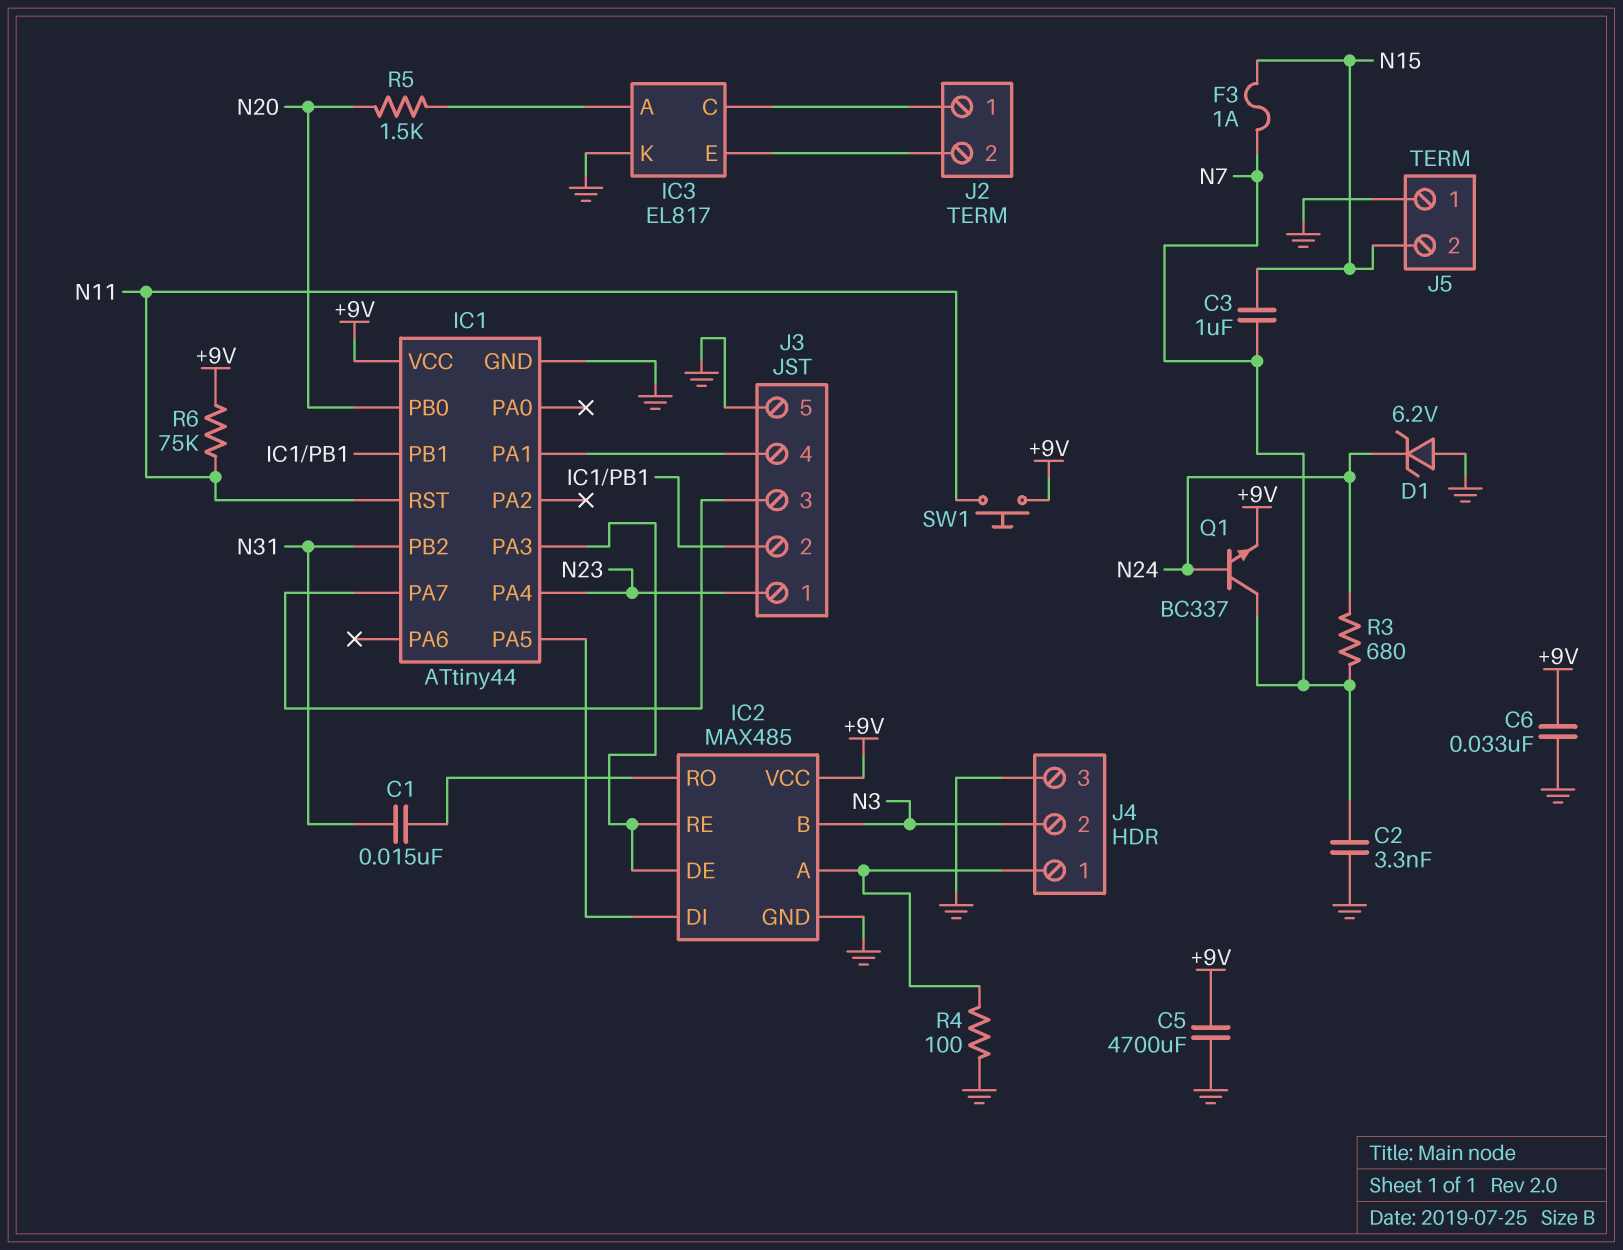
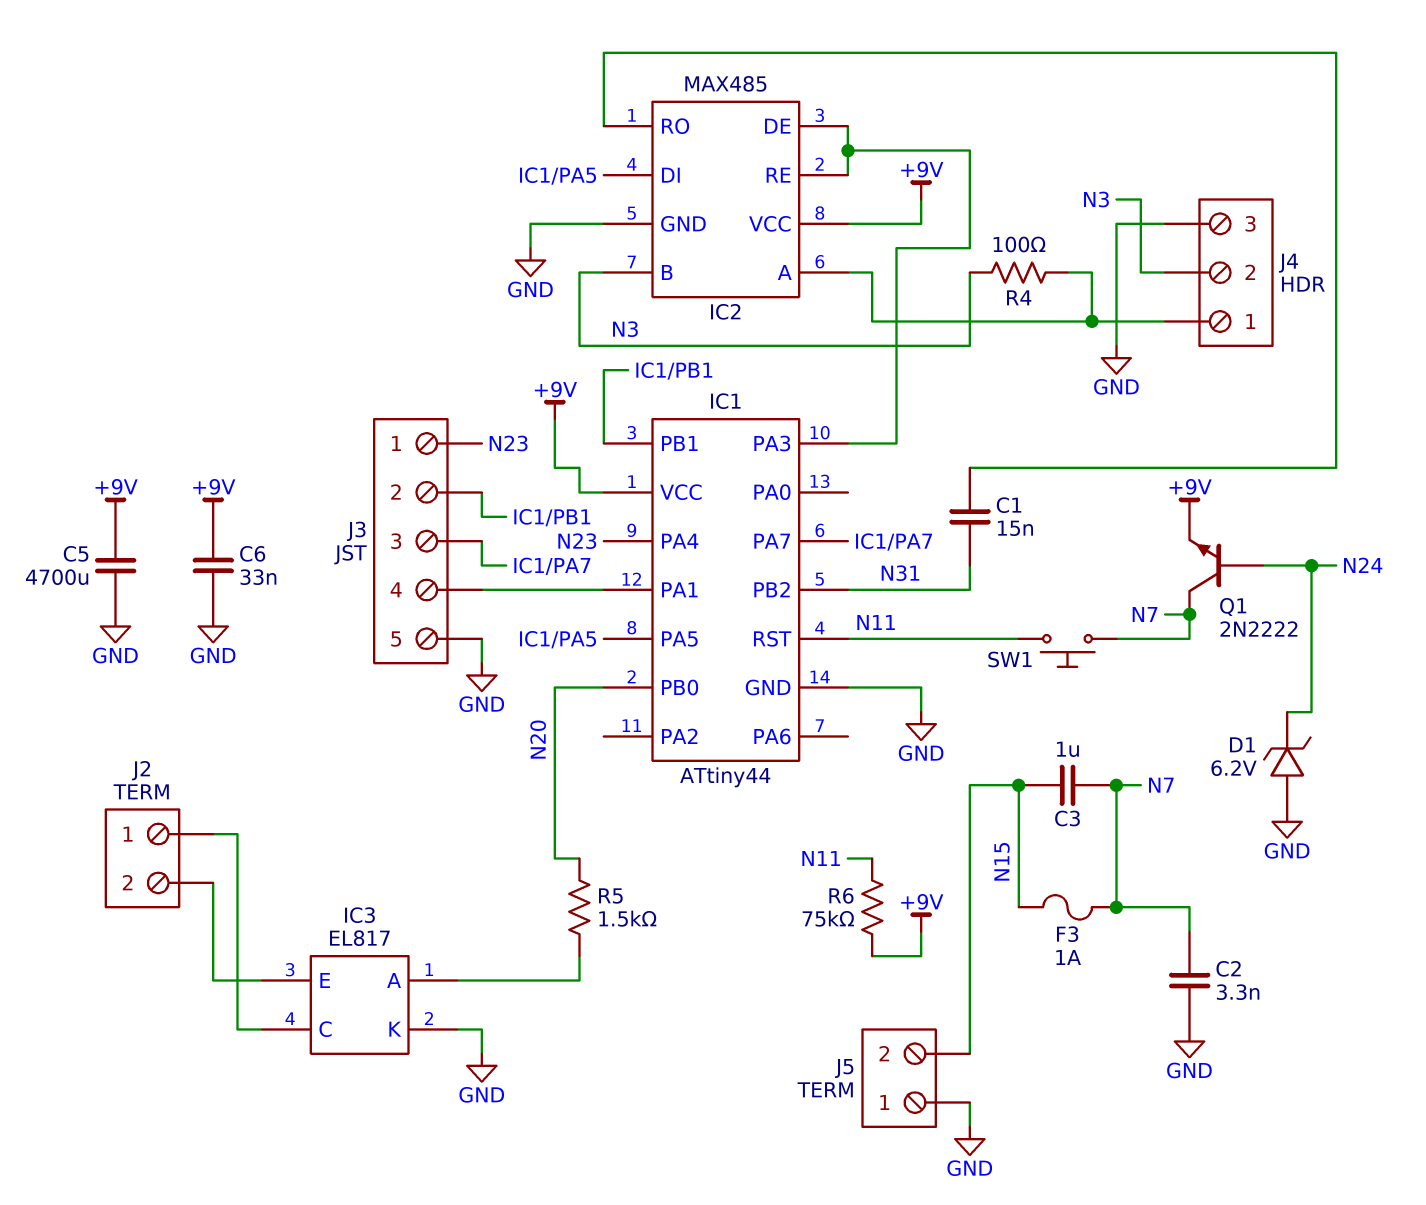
Q1: NPN BC337 (B N24, C N7, E +9V) -> NPN 2N2222 (B N24, C N7, E +9V)
R3: 680 (N7, N24) -> none
R4: 100 (GND, IC2/A) -> 100 (IC2/A, N3)
SW1: button (+9V, N11) -> button (N7, N11)

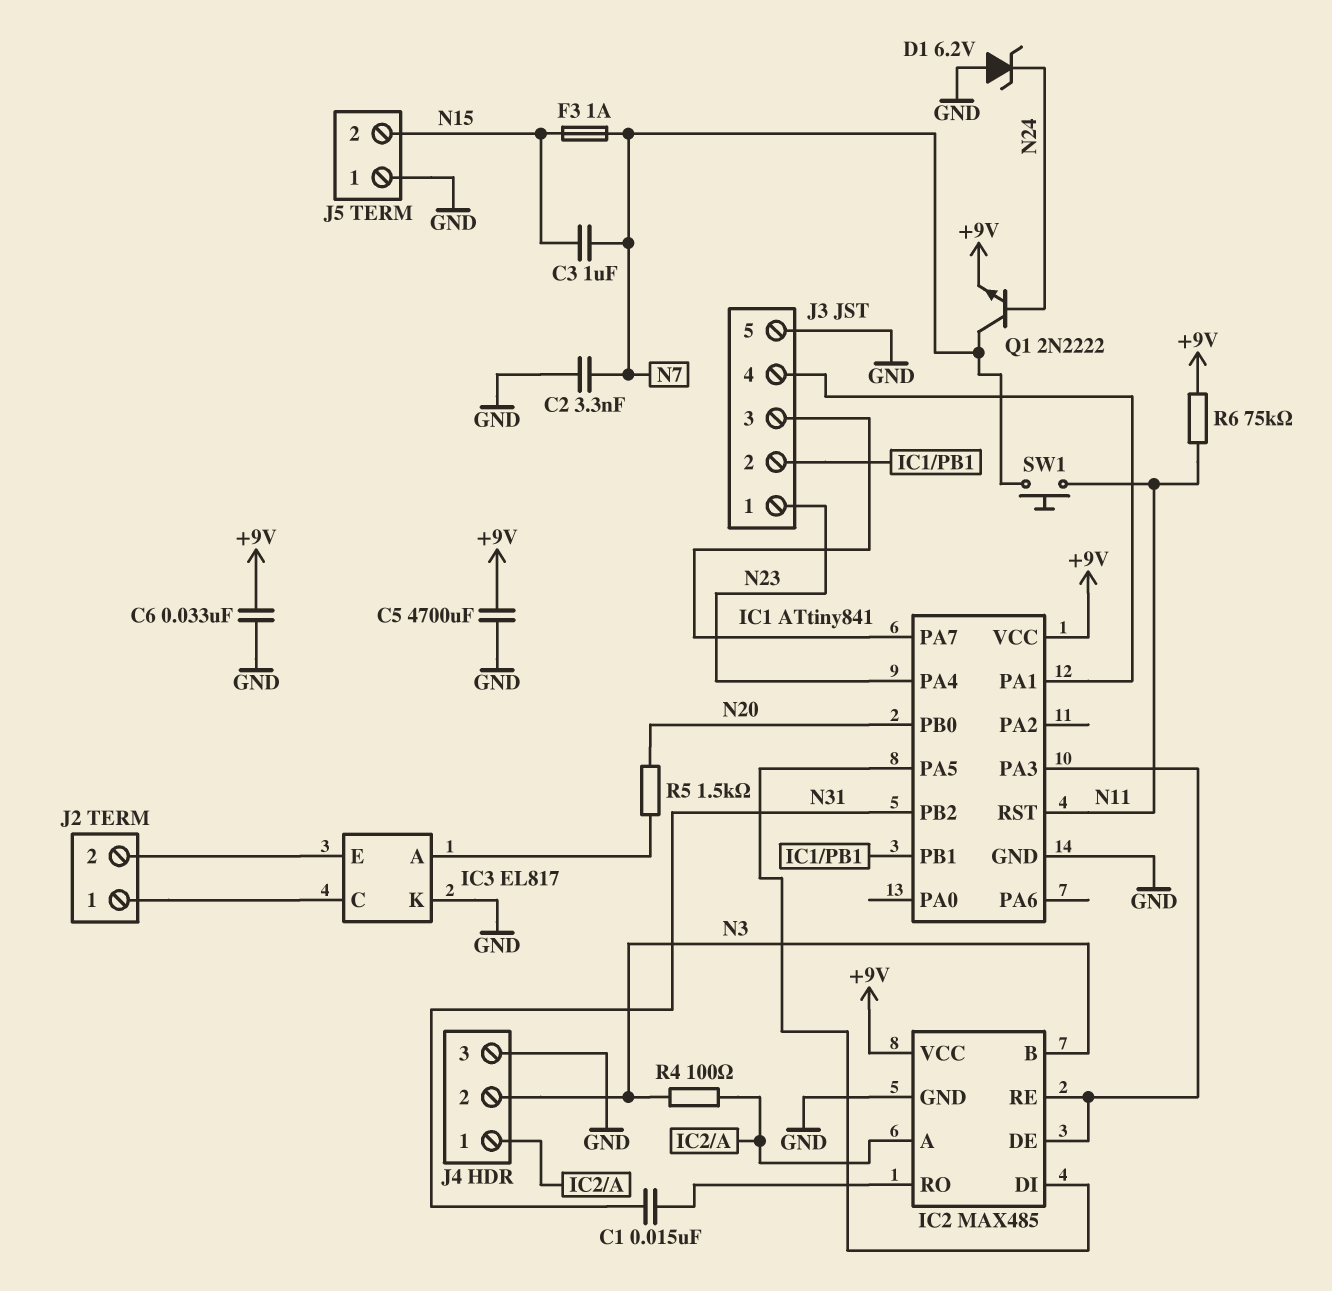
IC1: ATtiny44 -> ATtiny841

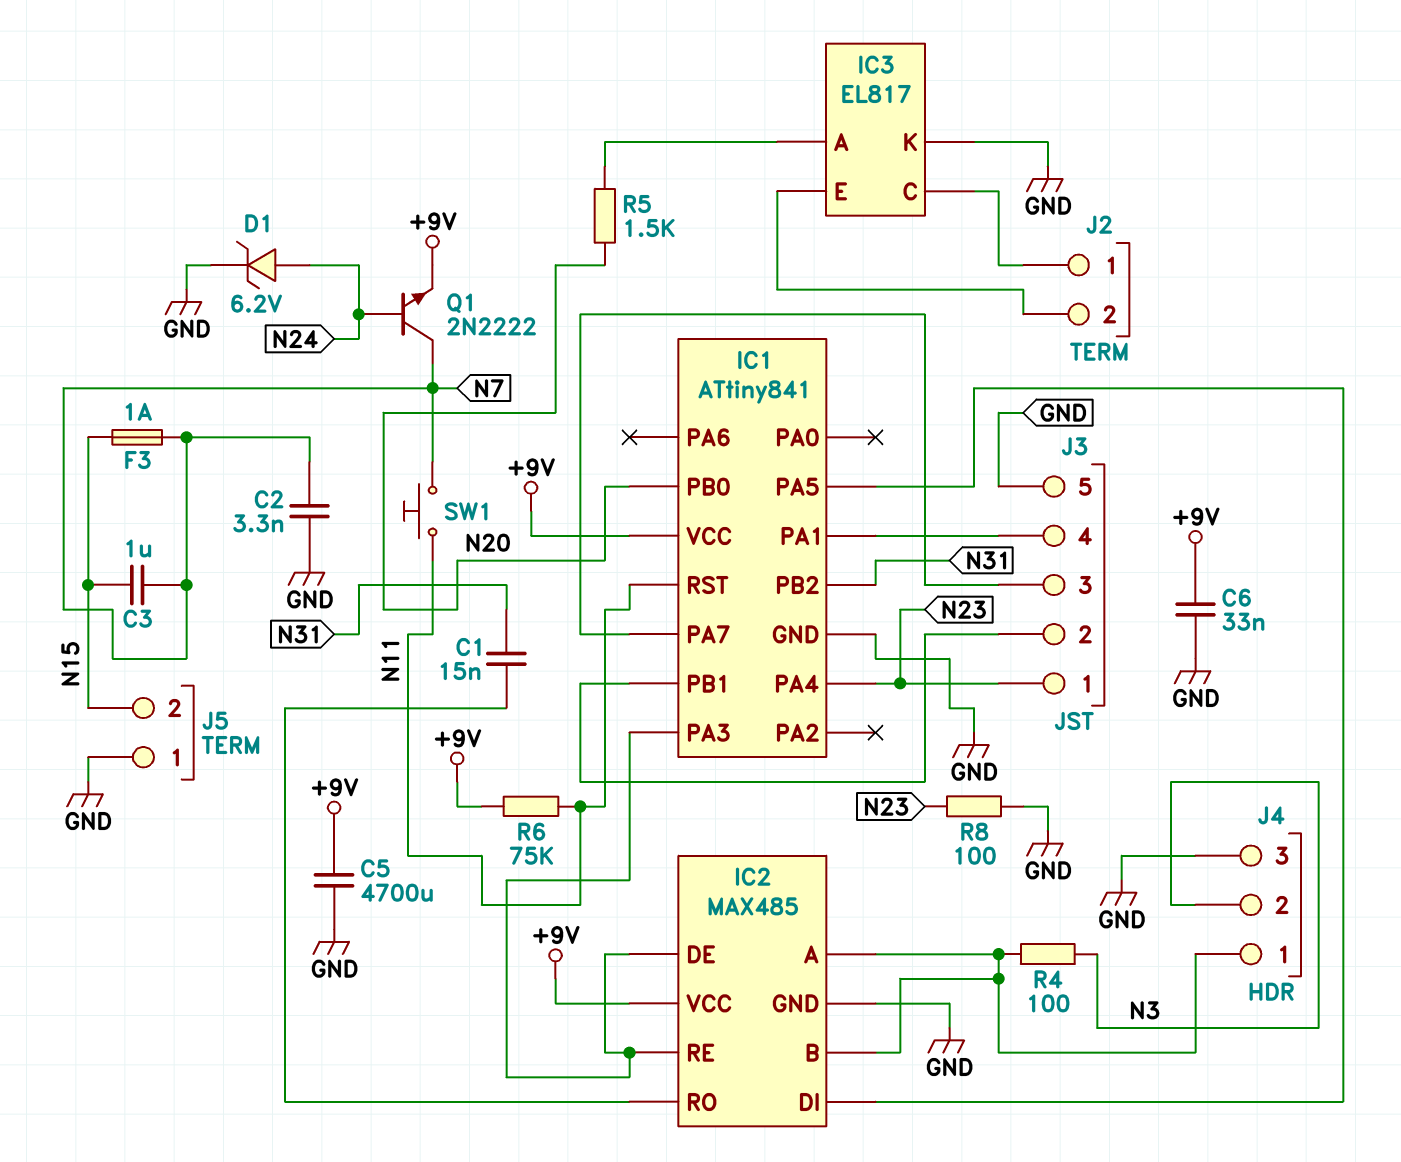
D1: zener 6.2V (A GND, K N24) -> zener 6.2V (A N24, K GND)
IC2 pin B: N3 -> IC2/A
R8: none -> 100 (GND, N23)

